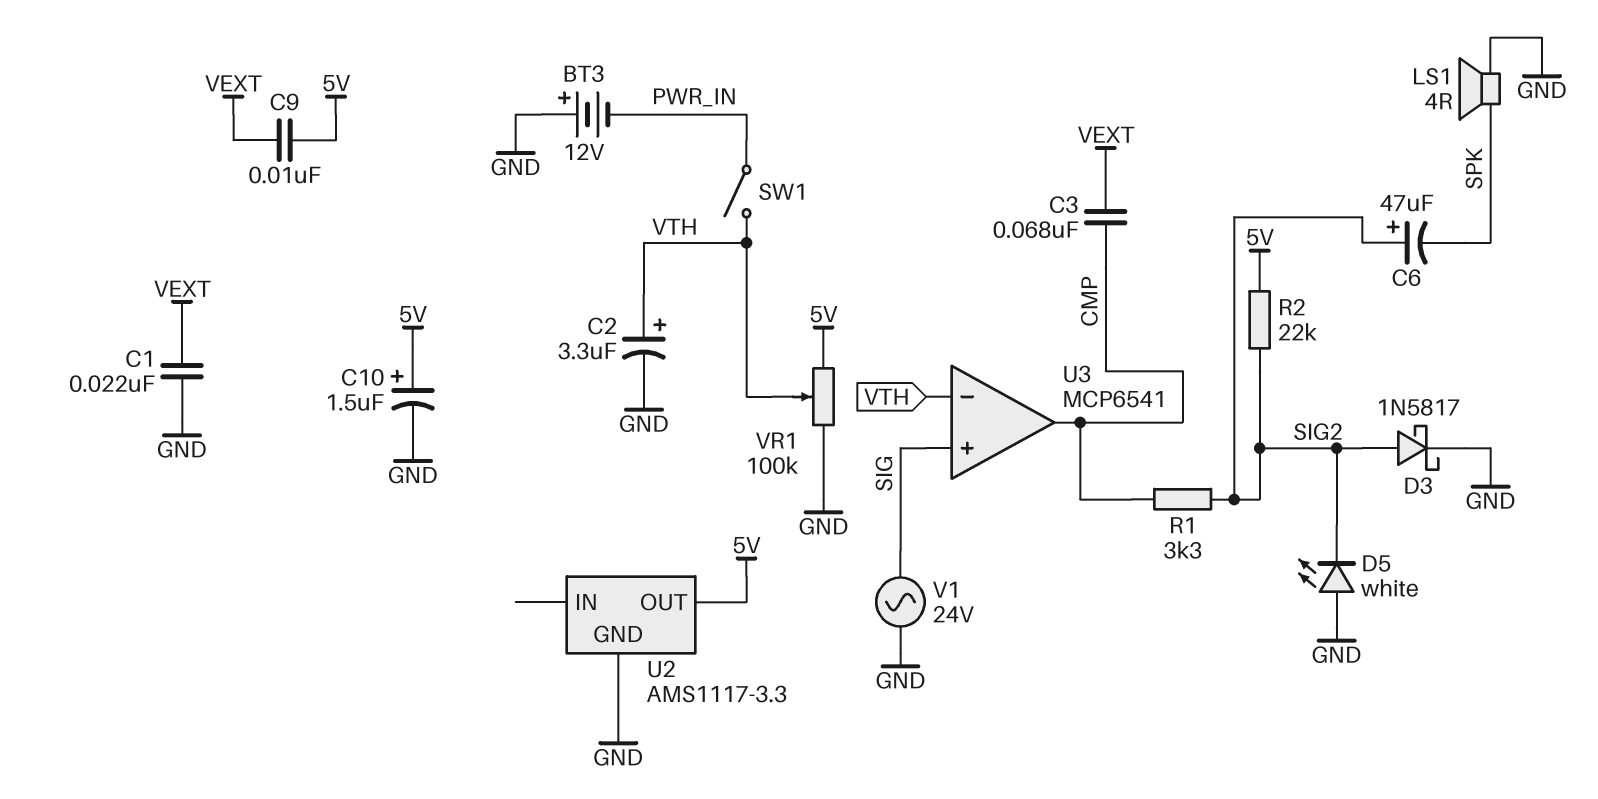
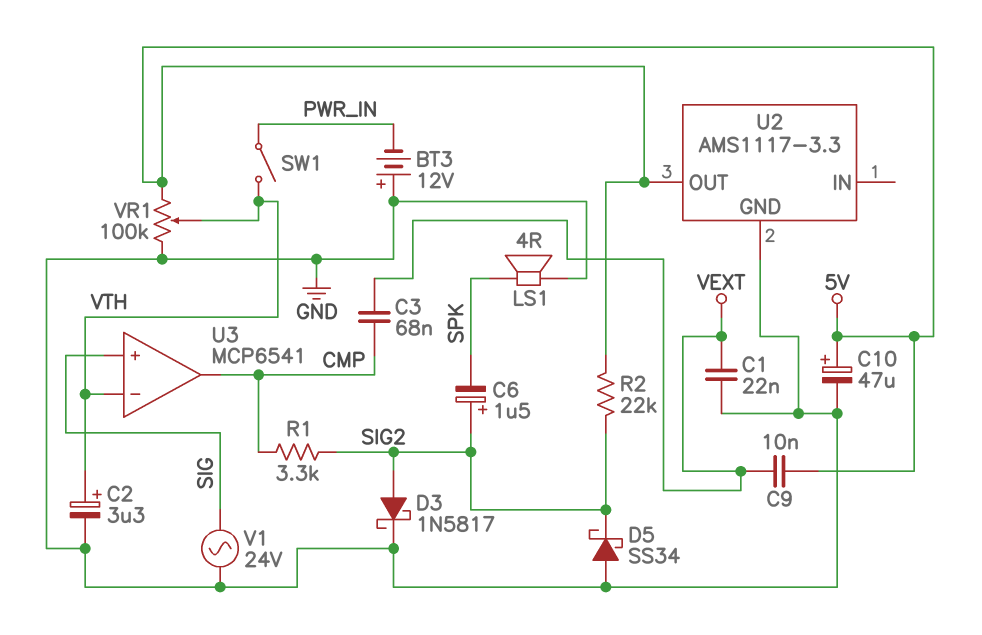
C6: 47uF (plus SIG2, minus SPK) -> 1.5uF (plus SIG2, minus SPK)
C10: 1.5uF (plus 5V, minus GND) -> 47uF (plus 5V, minus GND)
D5: LED white (A GND, K SIG2) -> schottky SS34 (A GND, K SIG2)

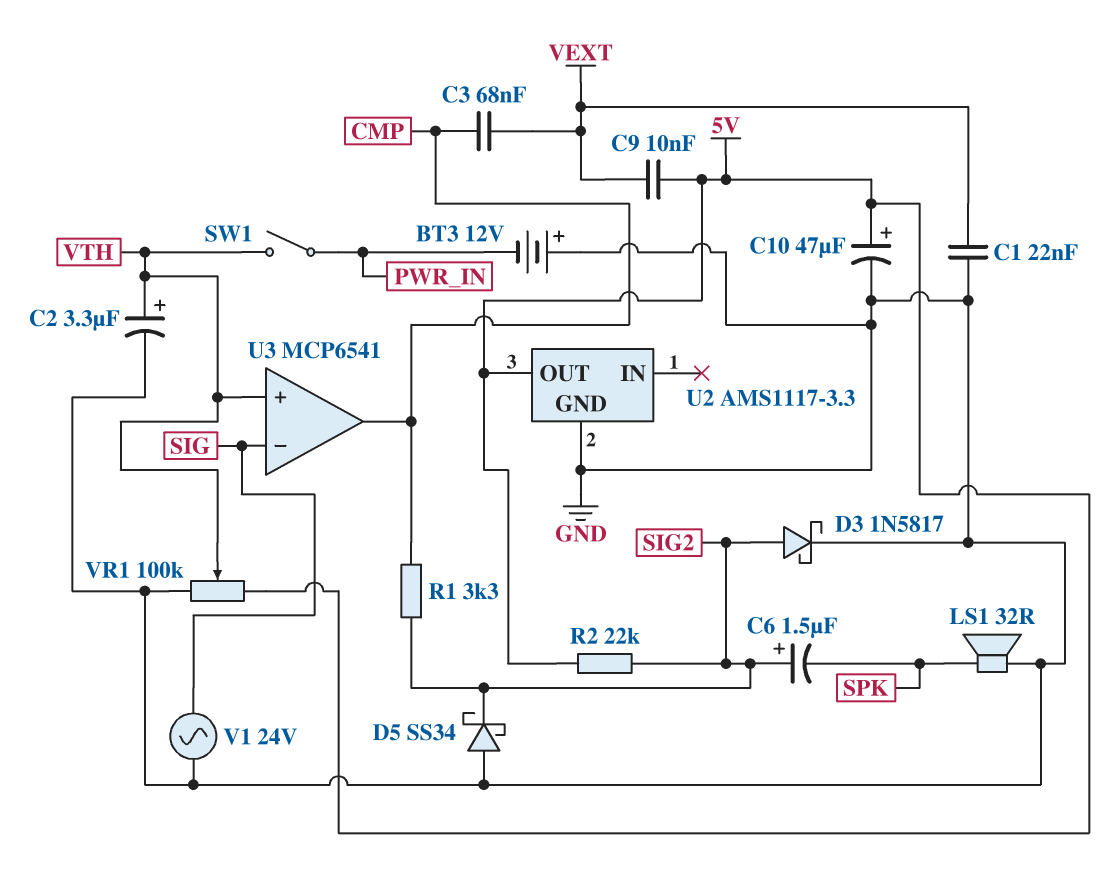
LS1: speaker 4R (GND, SPK) -> speaker 32R (GND, SPK)
U3 pin in+: SIG -> VTH
U3 pin in-: VTH -> SIG

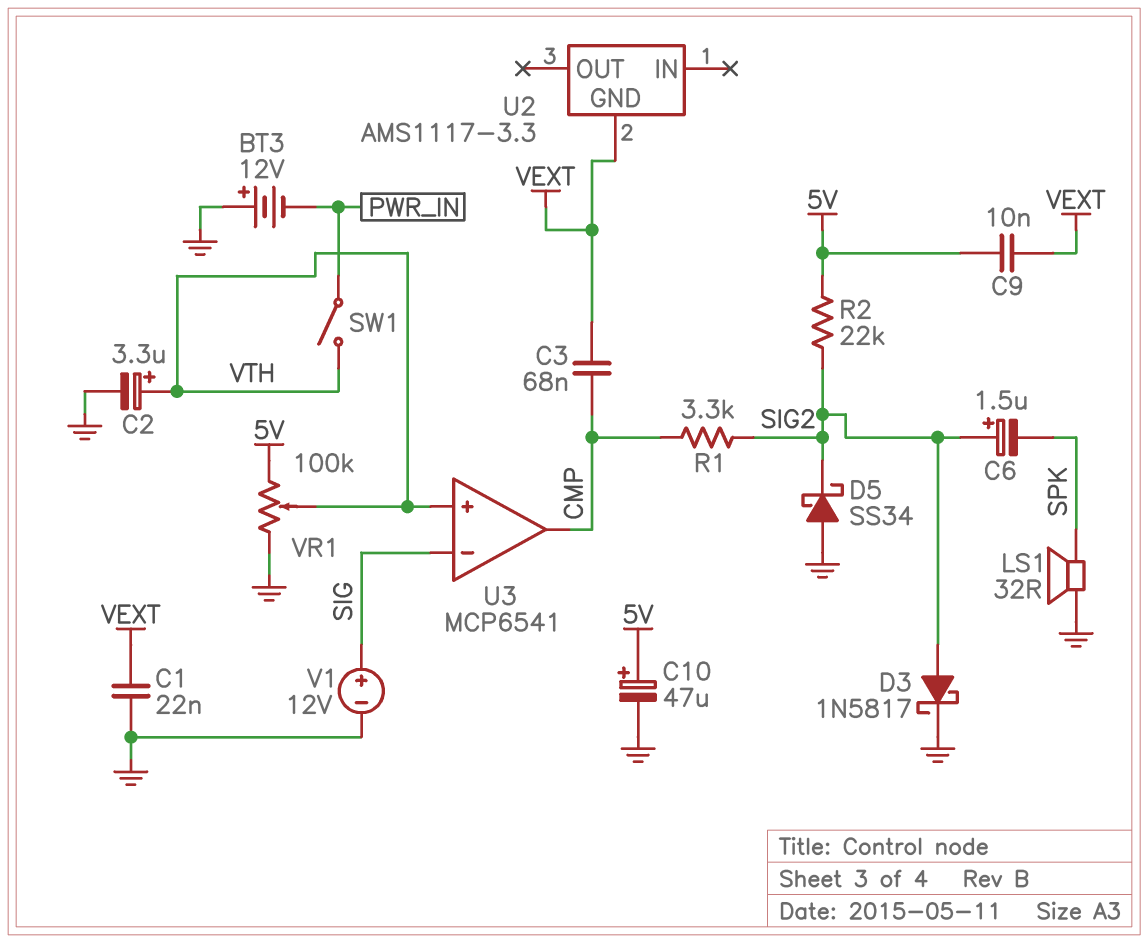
U2 pin GND: GND -> VEXT
U2 pin OUT: 5V -> none
V1: AC 24V (GND, SIG) -> 12V (plus SIG, minus GND)

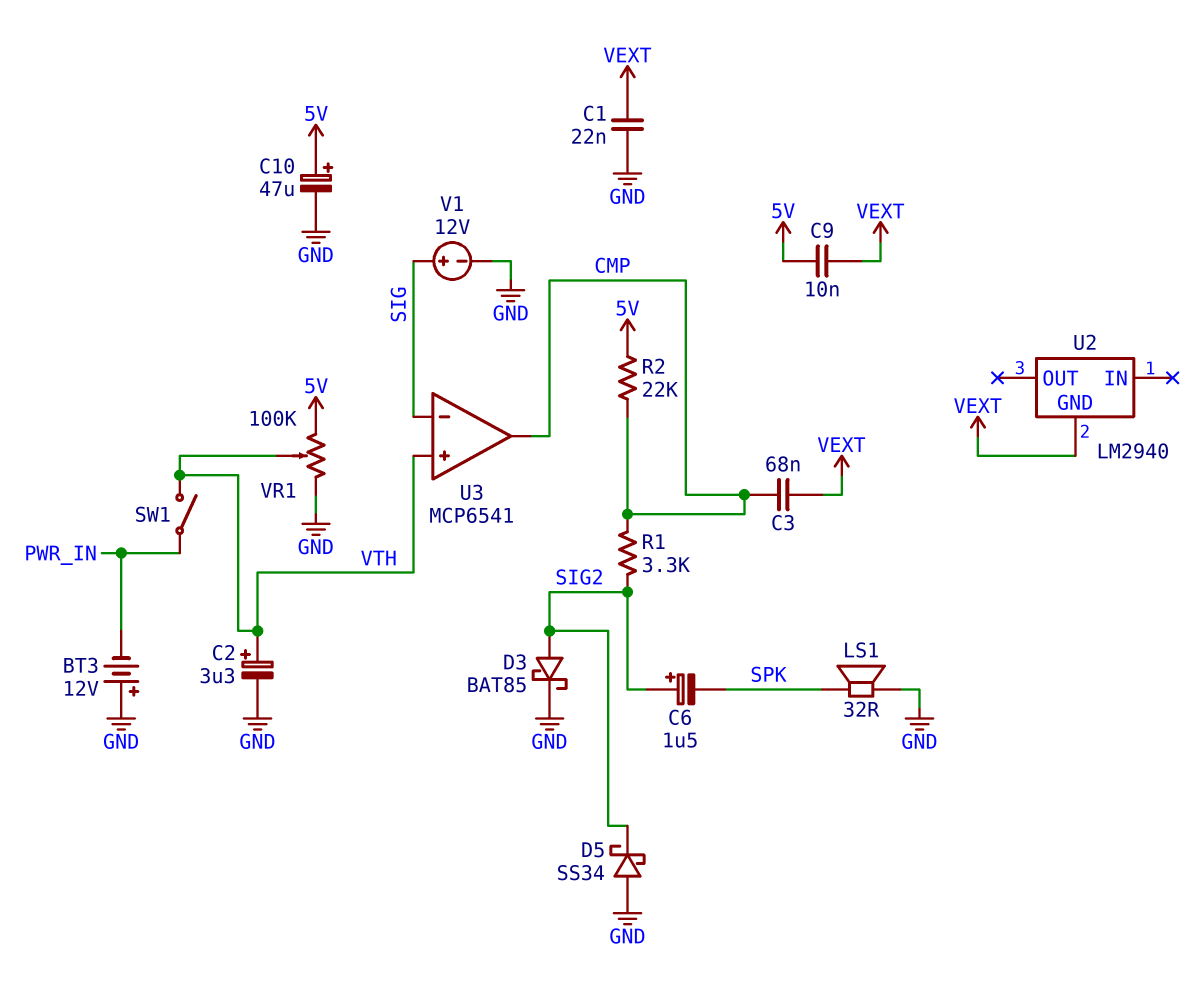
D3: schottky 1N5817 (A SIG2, K GND) -> schottky BAT85 (A SIG2, K GND)
R2: 22k (5V, SIG2) -> 22k (5V, CMP)
U2: AMS1117-3.3 -> LM2940

